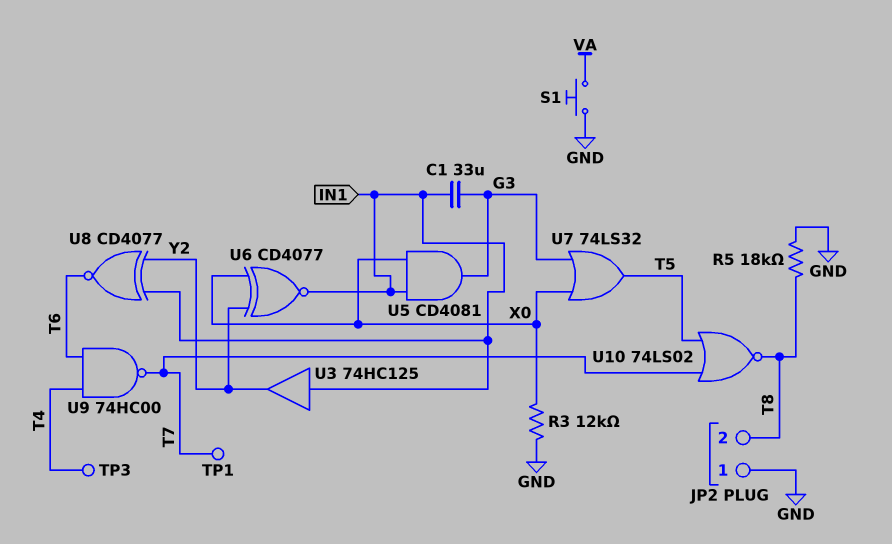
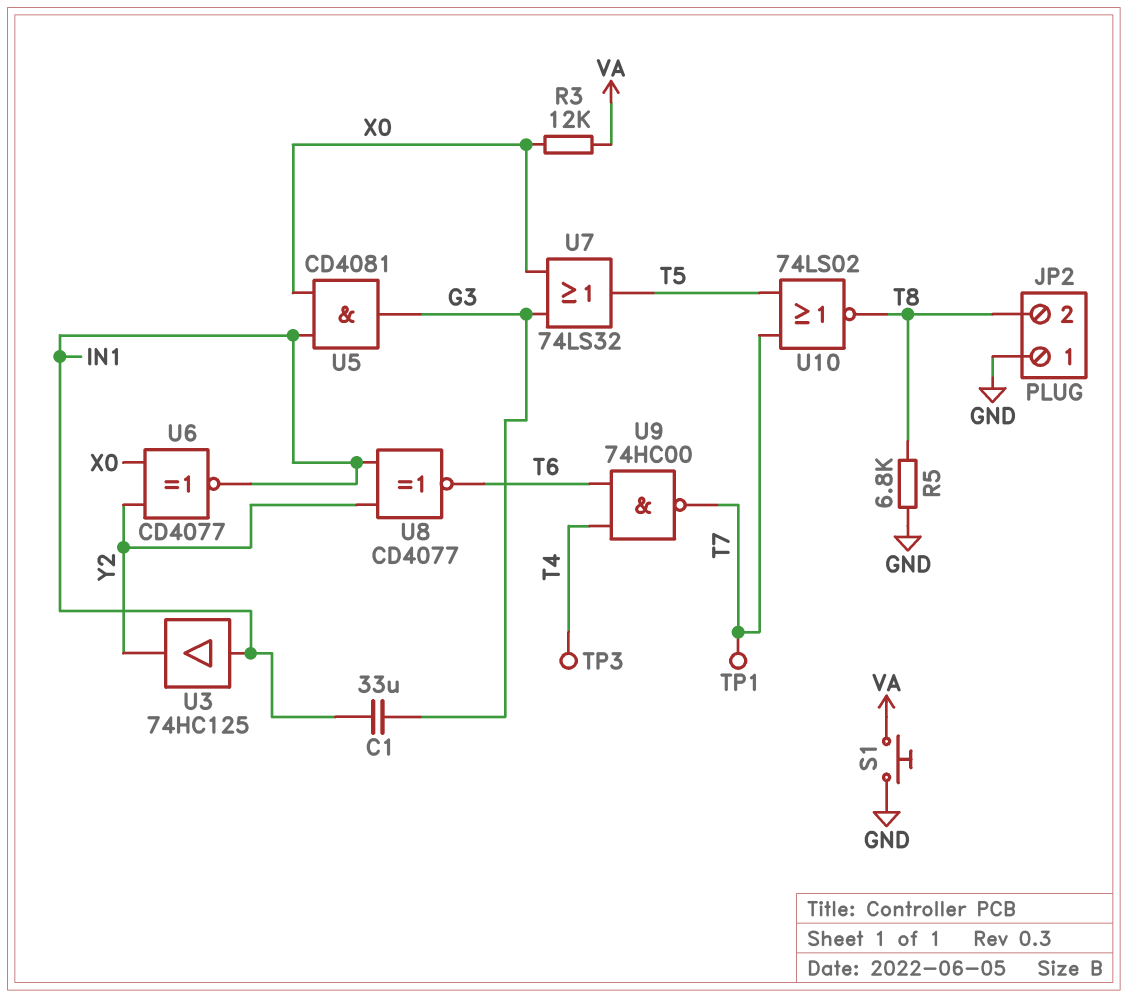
R3: 12k (GND, X0) -> 12k (VA, X0)
R5: 18k (GND, T8) -> 6.8k (GND, T8)

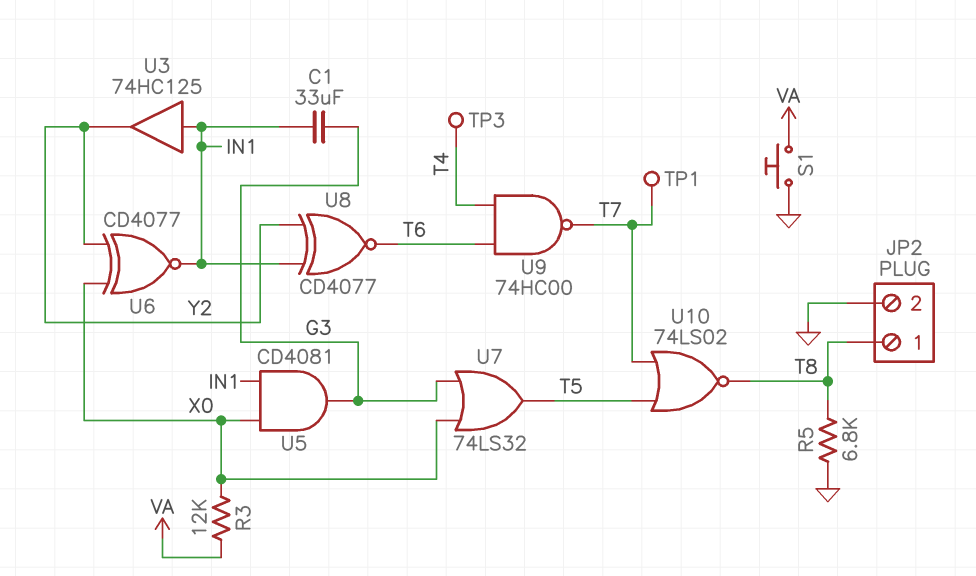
JP2 pin 1: GND -> T8
JP2 pin 2: T8 -> GND

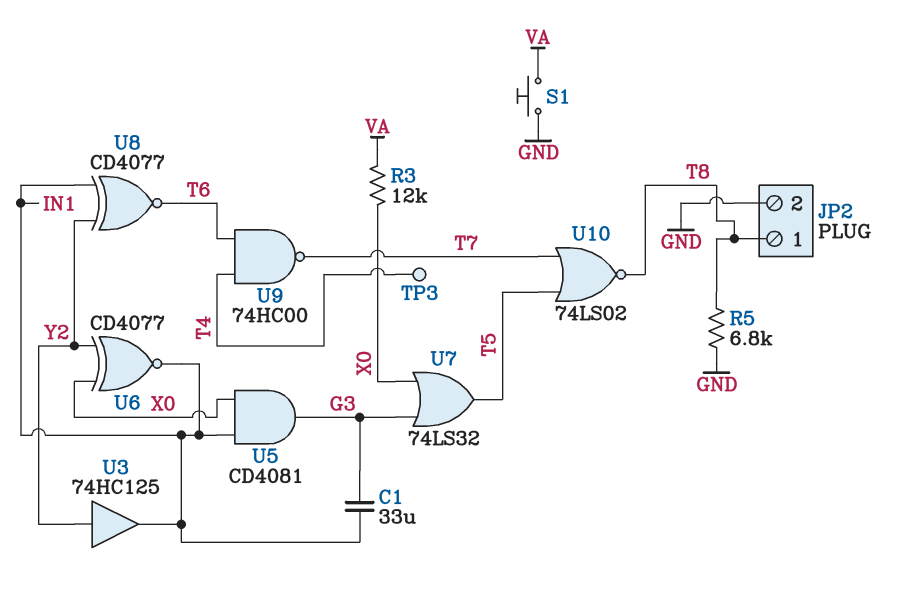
TP1: test point (T7) -> none
U3: buffer 74HC125 (in IN1, out Y2) -> buffer 74HC125 (in Y2, out IN1)

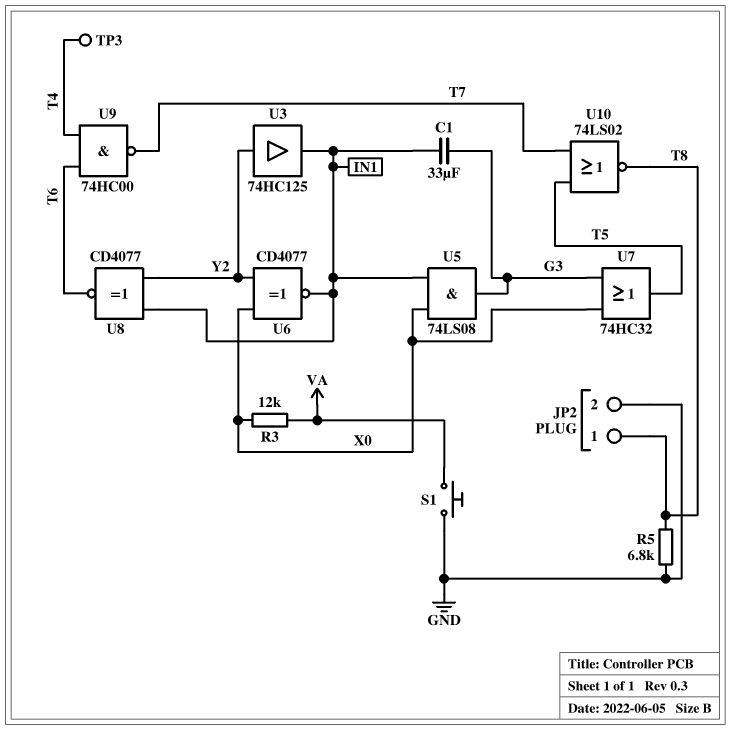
U5: AND CD4081 (in IN1, in X0, out G3) -> AND 74LS08 (in IN1, in X0, out G3)
U7: OR 74LS32 (in G3, in X0, out T5) -> OR 74HC32 (in G3, in X0, out T5)

